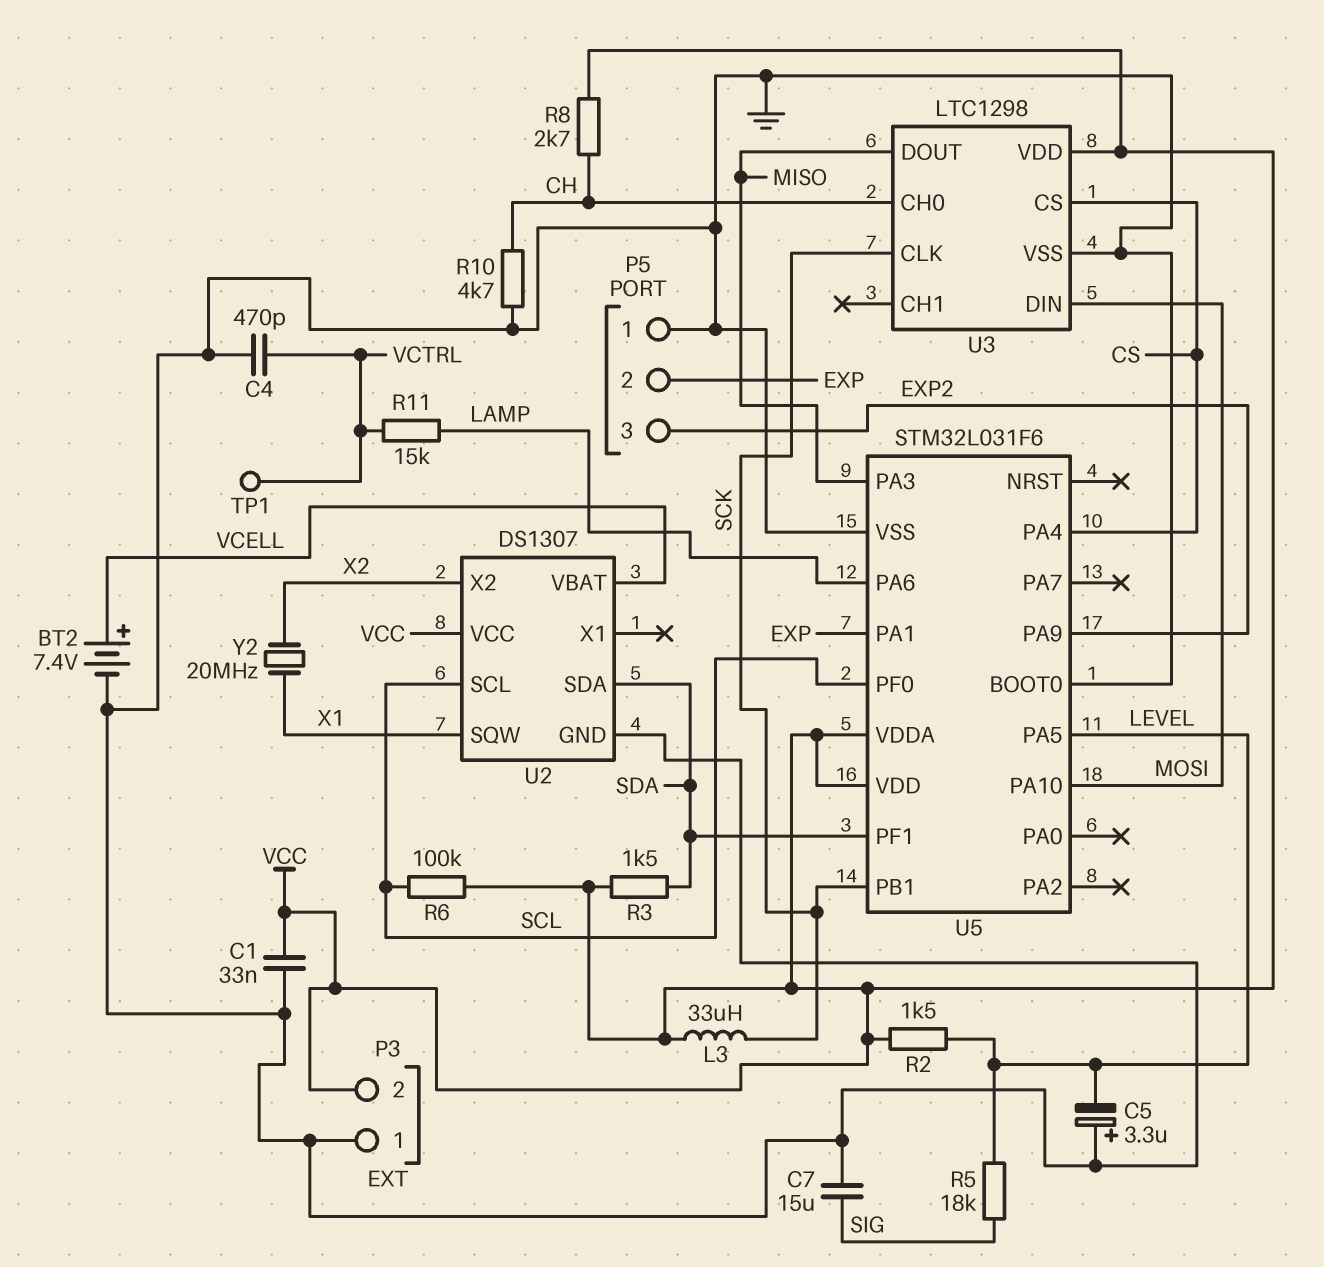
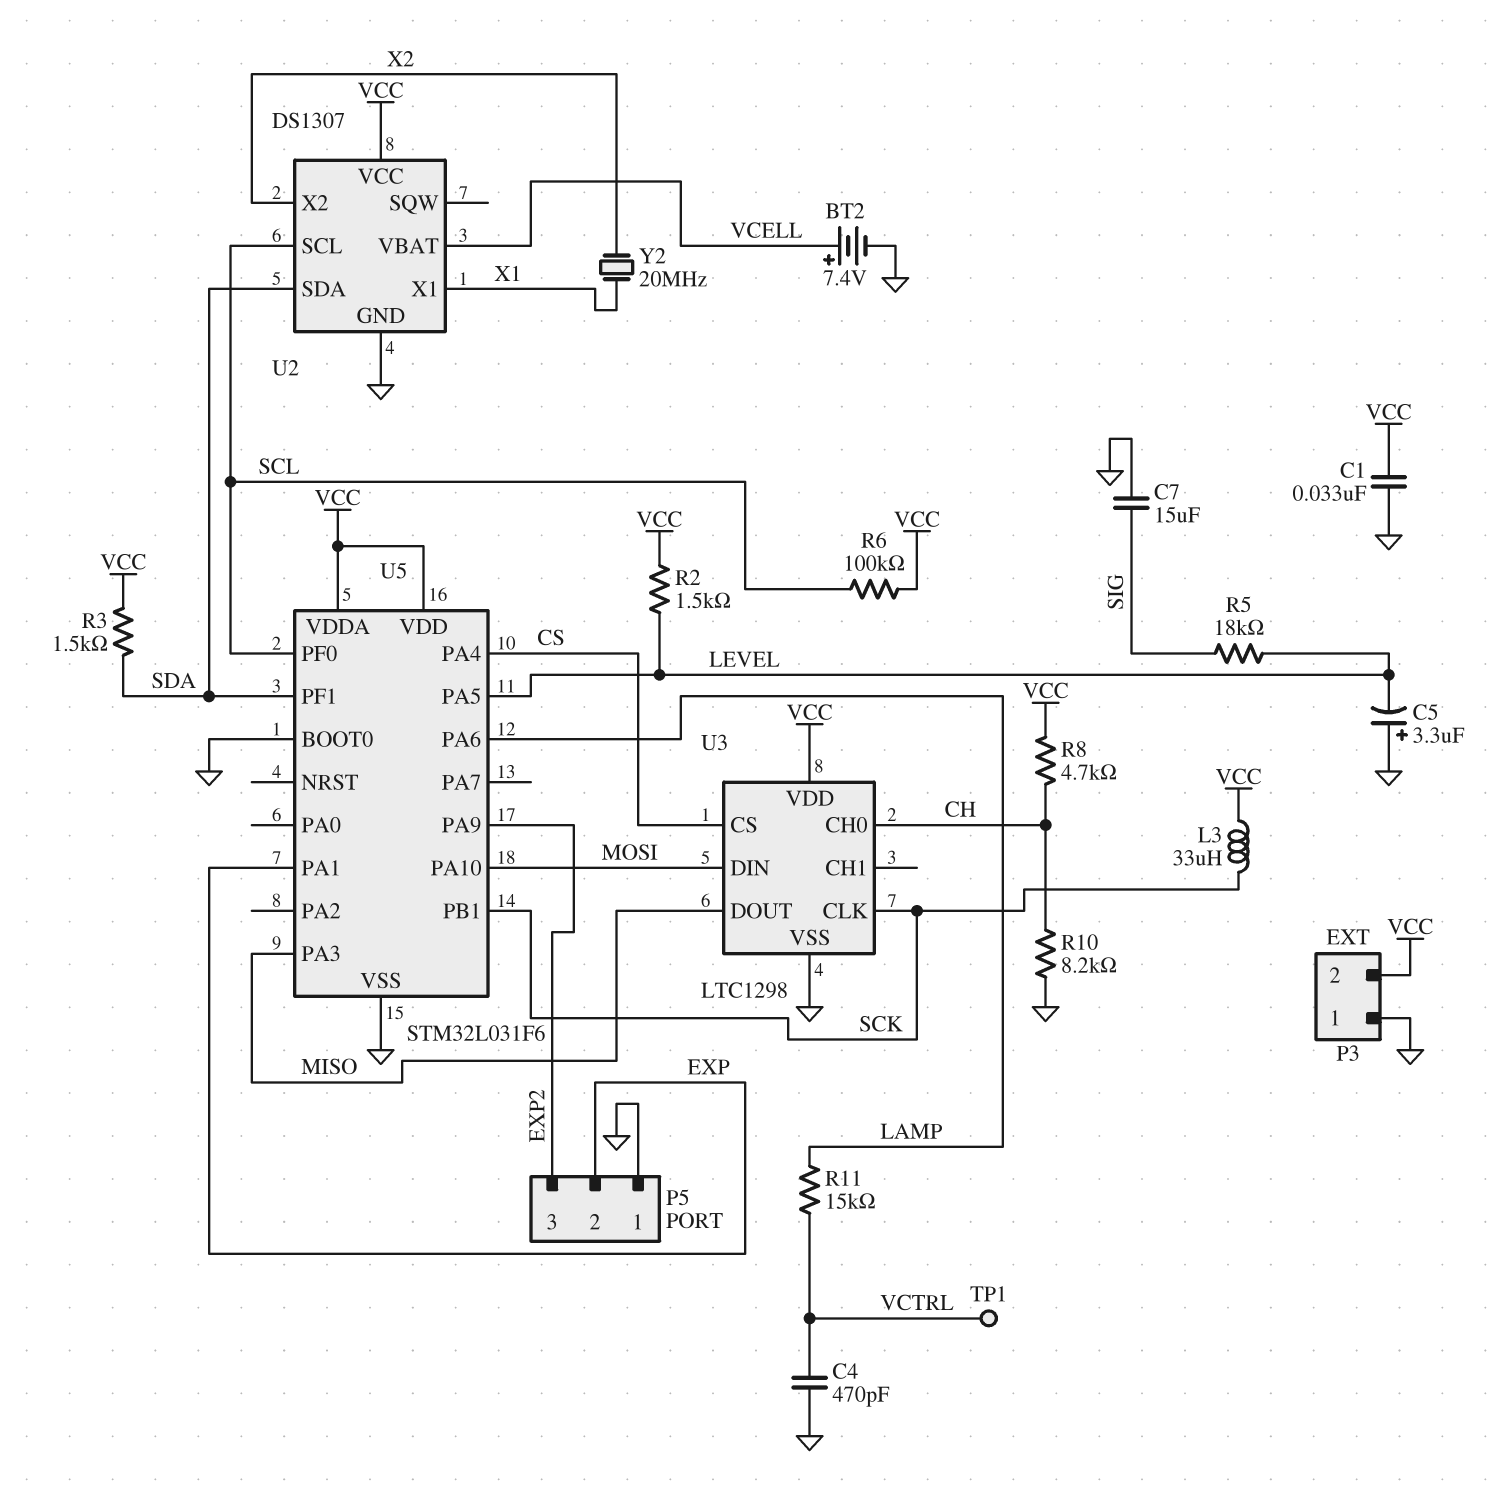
R8: 2.7k (CH, VCC) -> 4.7k (CH, VCC)
R10: 4.7k (CH, GND) -> 8.2k (CH, GND)
U2 pin SQW: X1 -> none
U2 pin X1: none -> X1

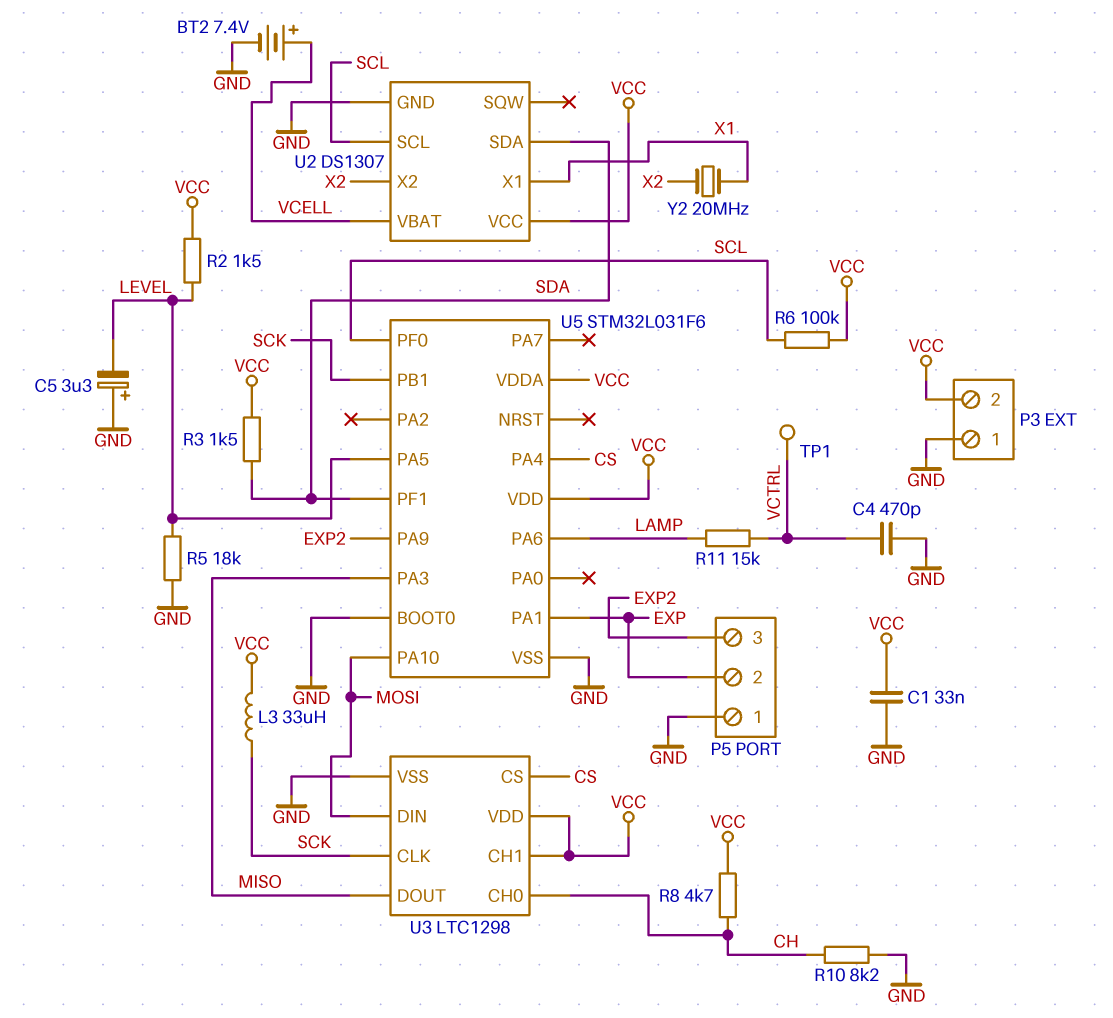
C7: 15uF (GND, SIG) -> none
R5: 18k (LEVEL, SIG) -> 18k (GND, LEVEL)
U3 pin CH1: none -> VCC

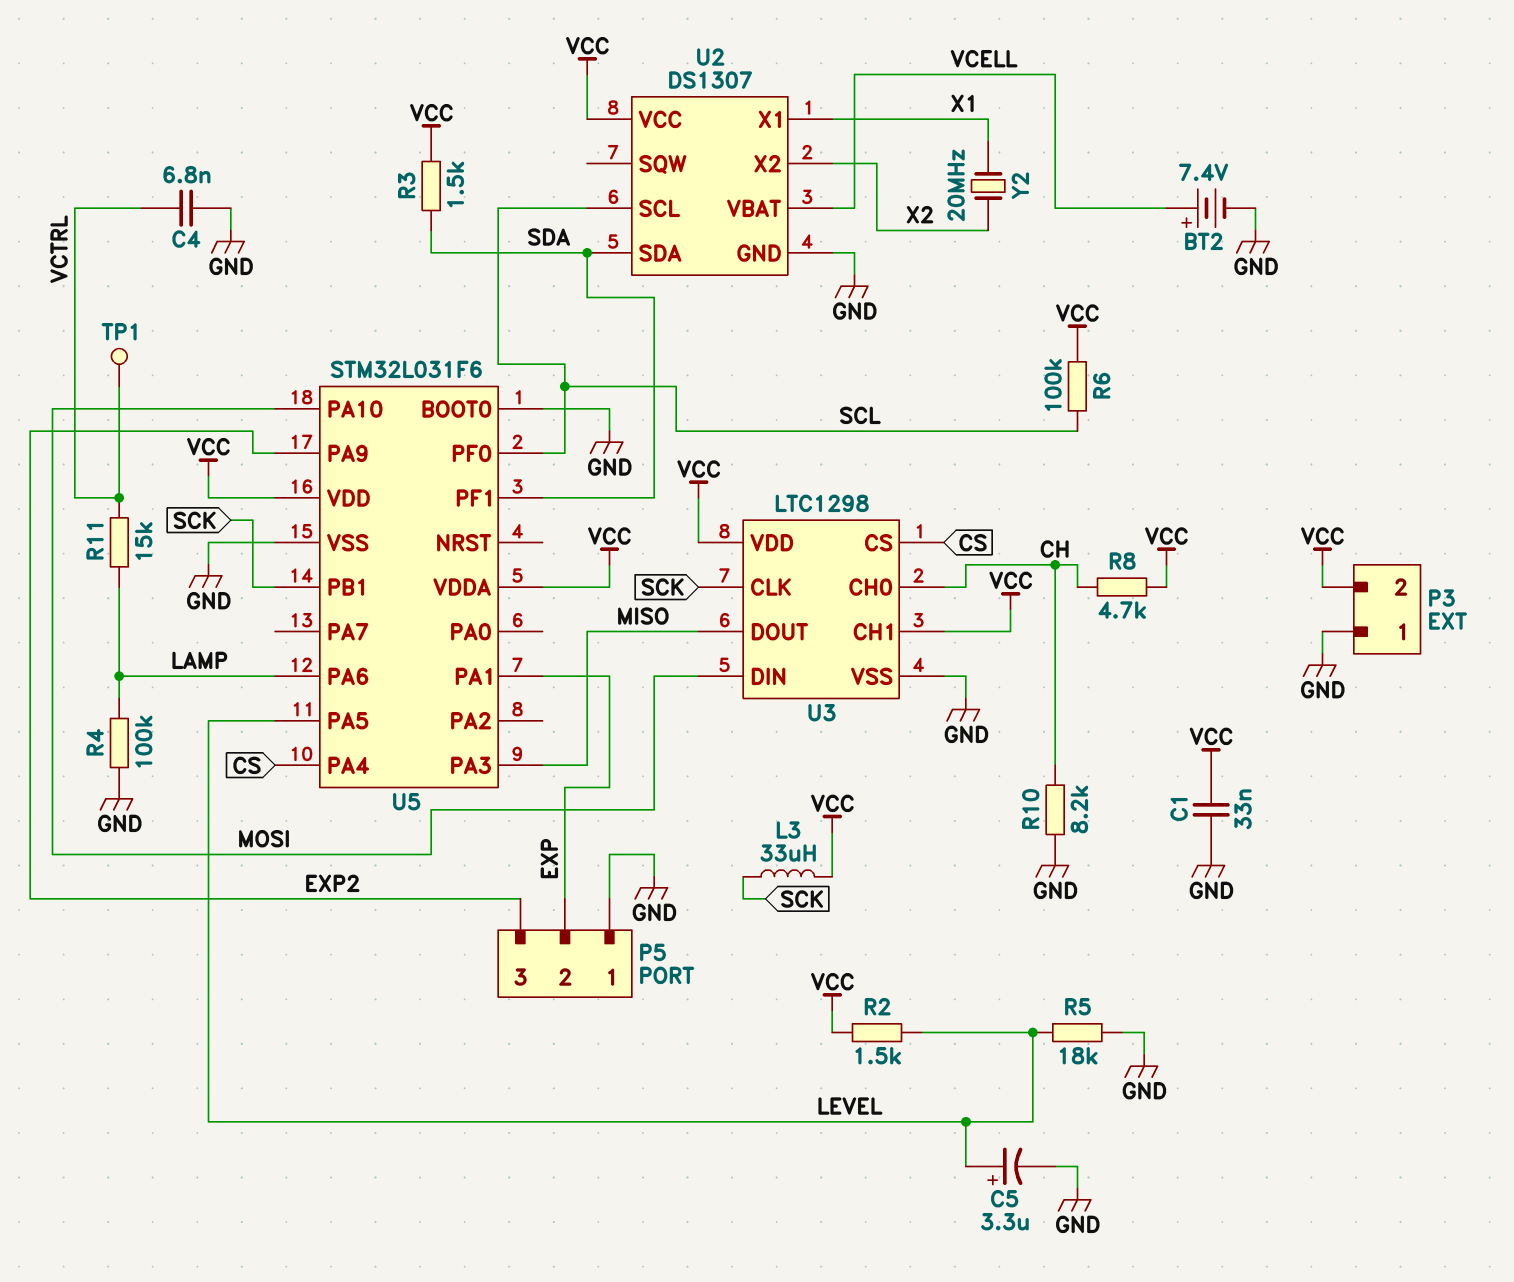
C4: 470pF (GND, VCTRL) -> 6.8nF (GND, VCTRL)
C5: 3.3uF (plus GND, minus LEVEL) -> 3.3uF (plus LEVEL, minus GND)
R4: none -> 100k (GND, LAMP)

